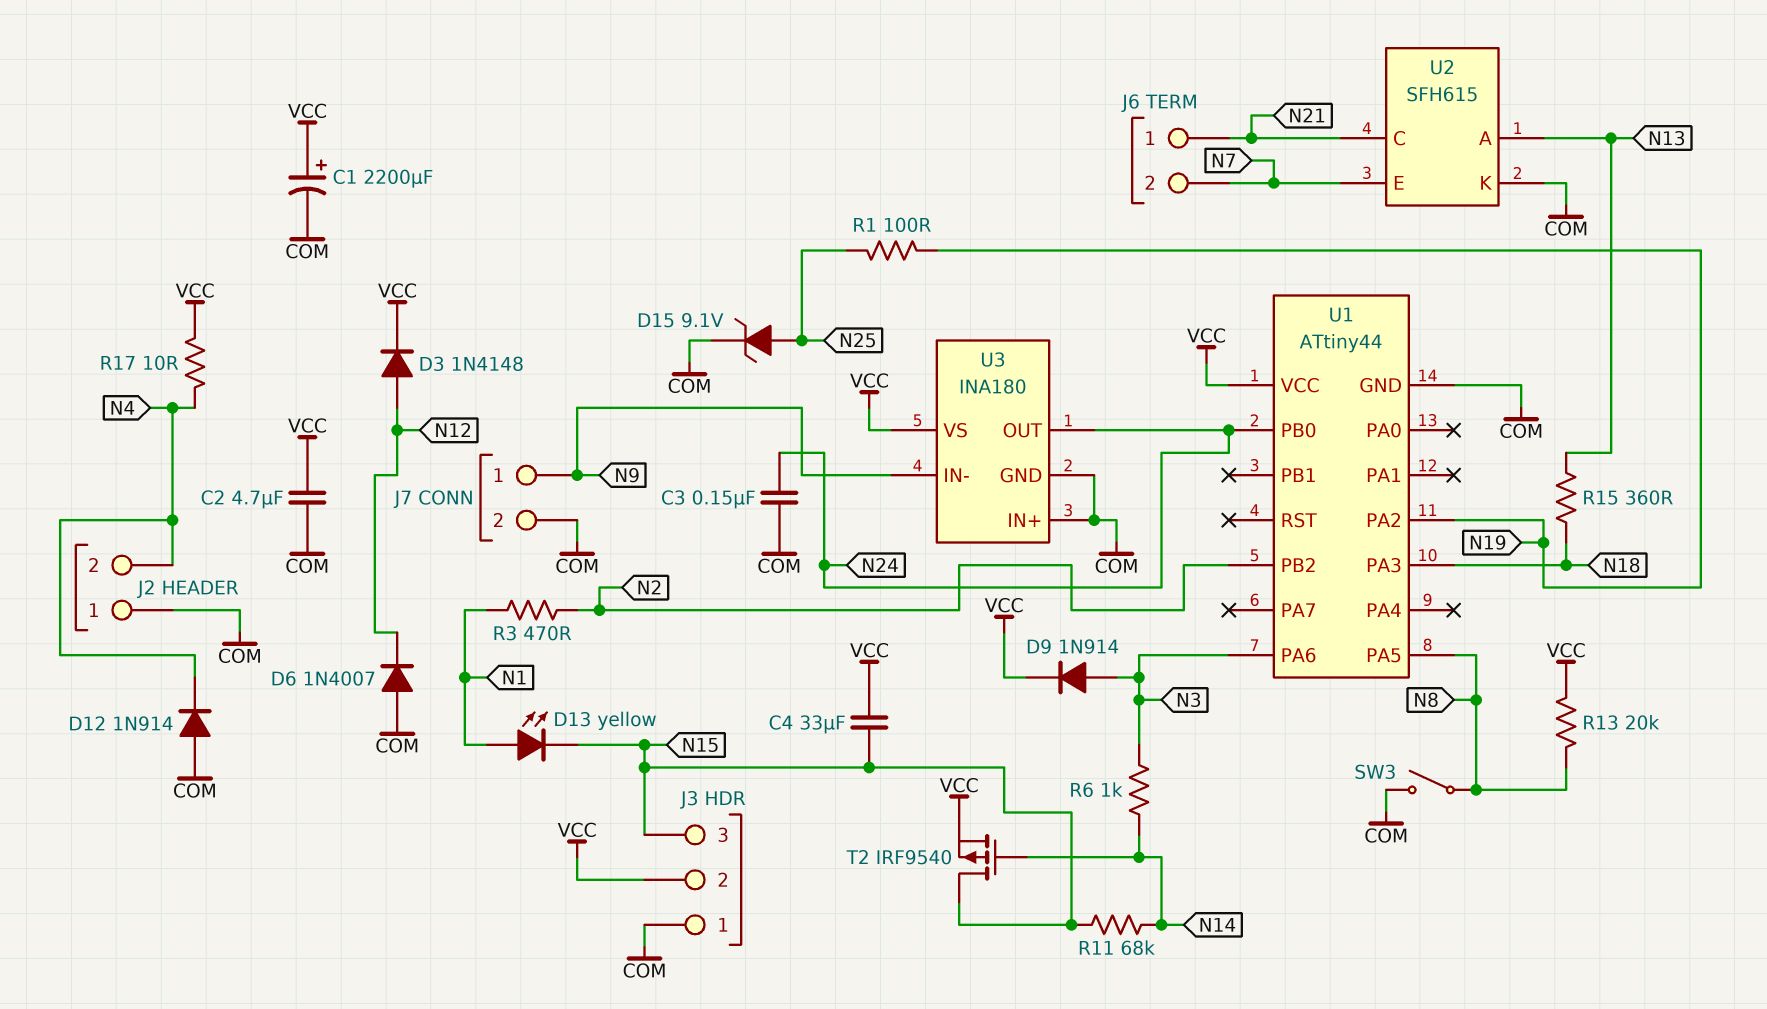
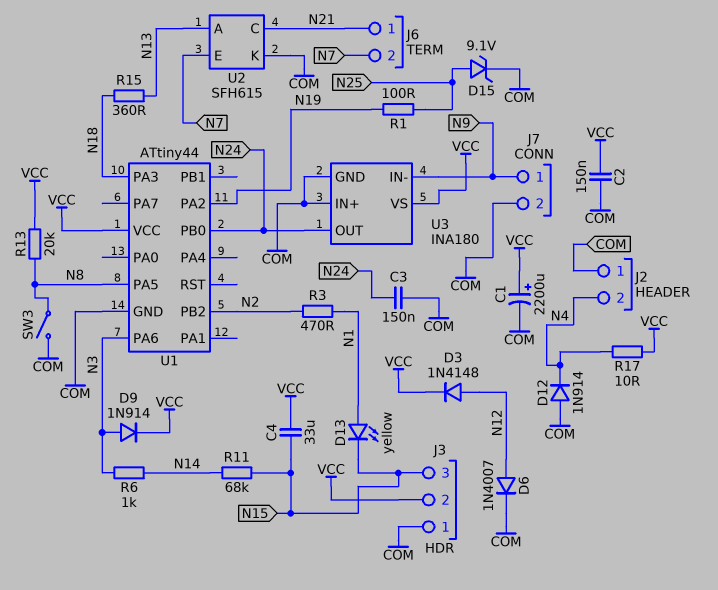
C2: 4.7uF (COM, VCC) -> 150nF (COM, VCC)
D6: diode 1N4007 (A COM, K N12) -> diode 1N4007 (A N12, K COM)
T2: PMOS IRF9540 (G N14, D N15, S VCC) -> none

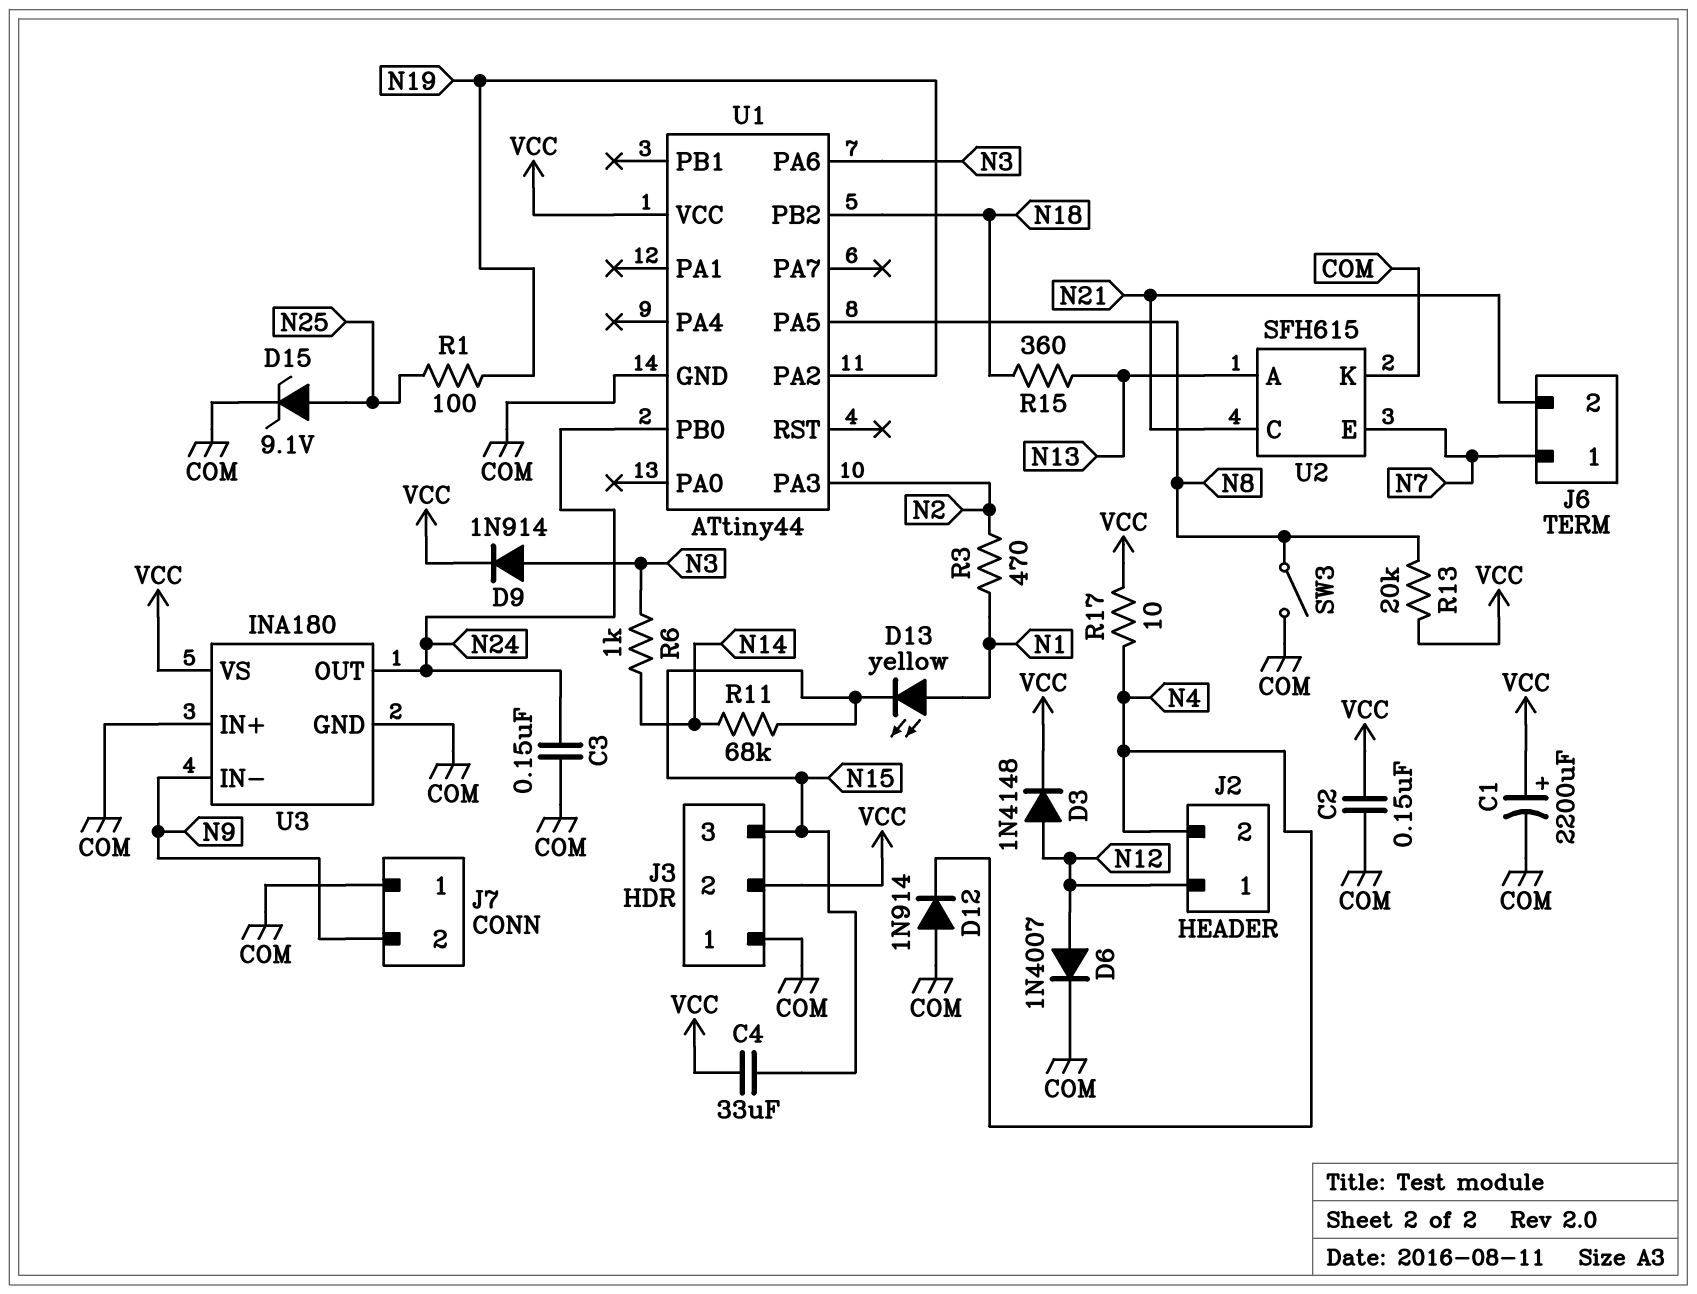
J2 pin 1: COM -> N12
J6 pin 1: N21 -> N7
J6 pin 2: N7 -> N21
J7 pin 1: N9 -> COM
J7 pin 2: COM -> N9
U1 pin PA3: N18 -> N2
U1 pin PB2: N2 -> N18

